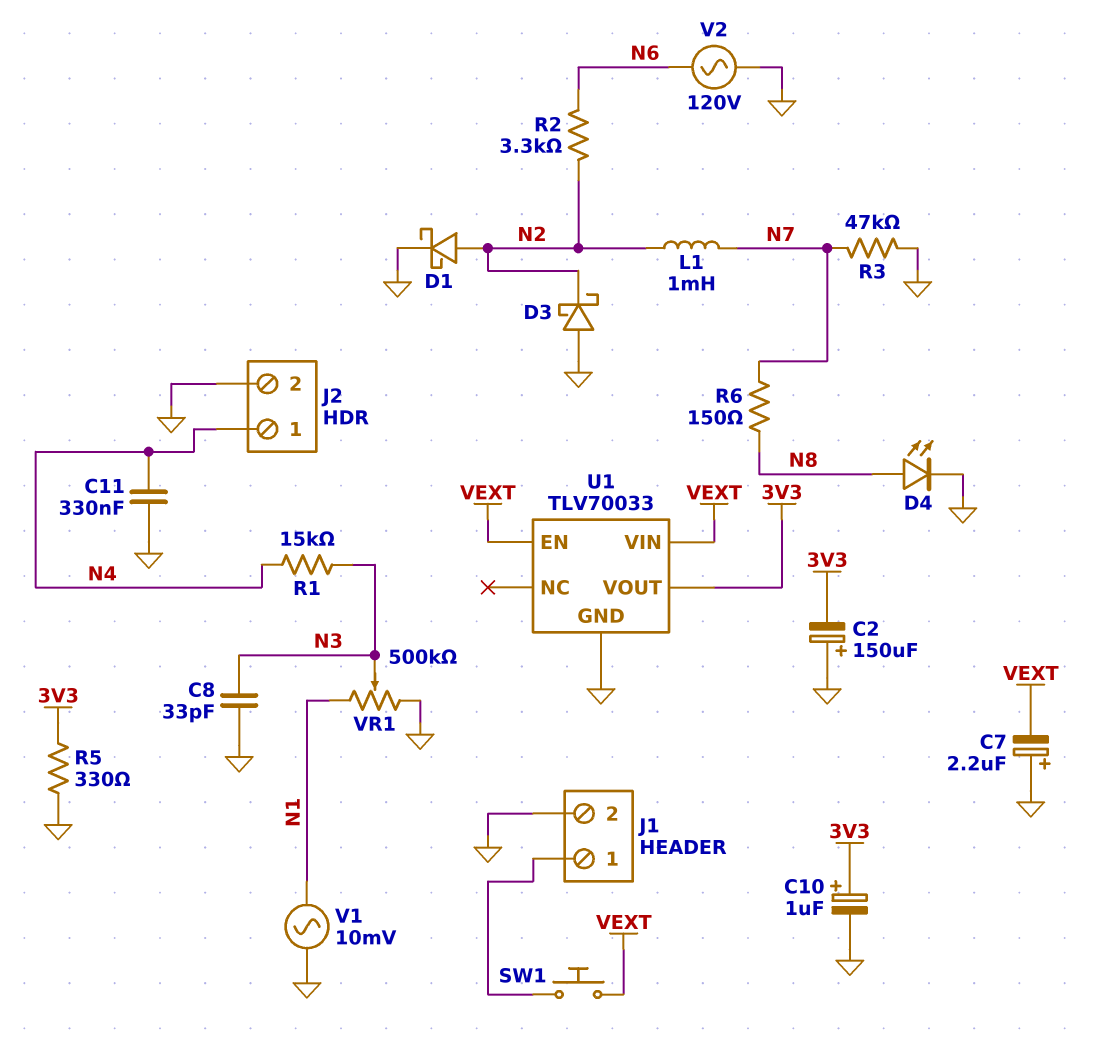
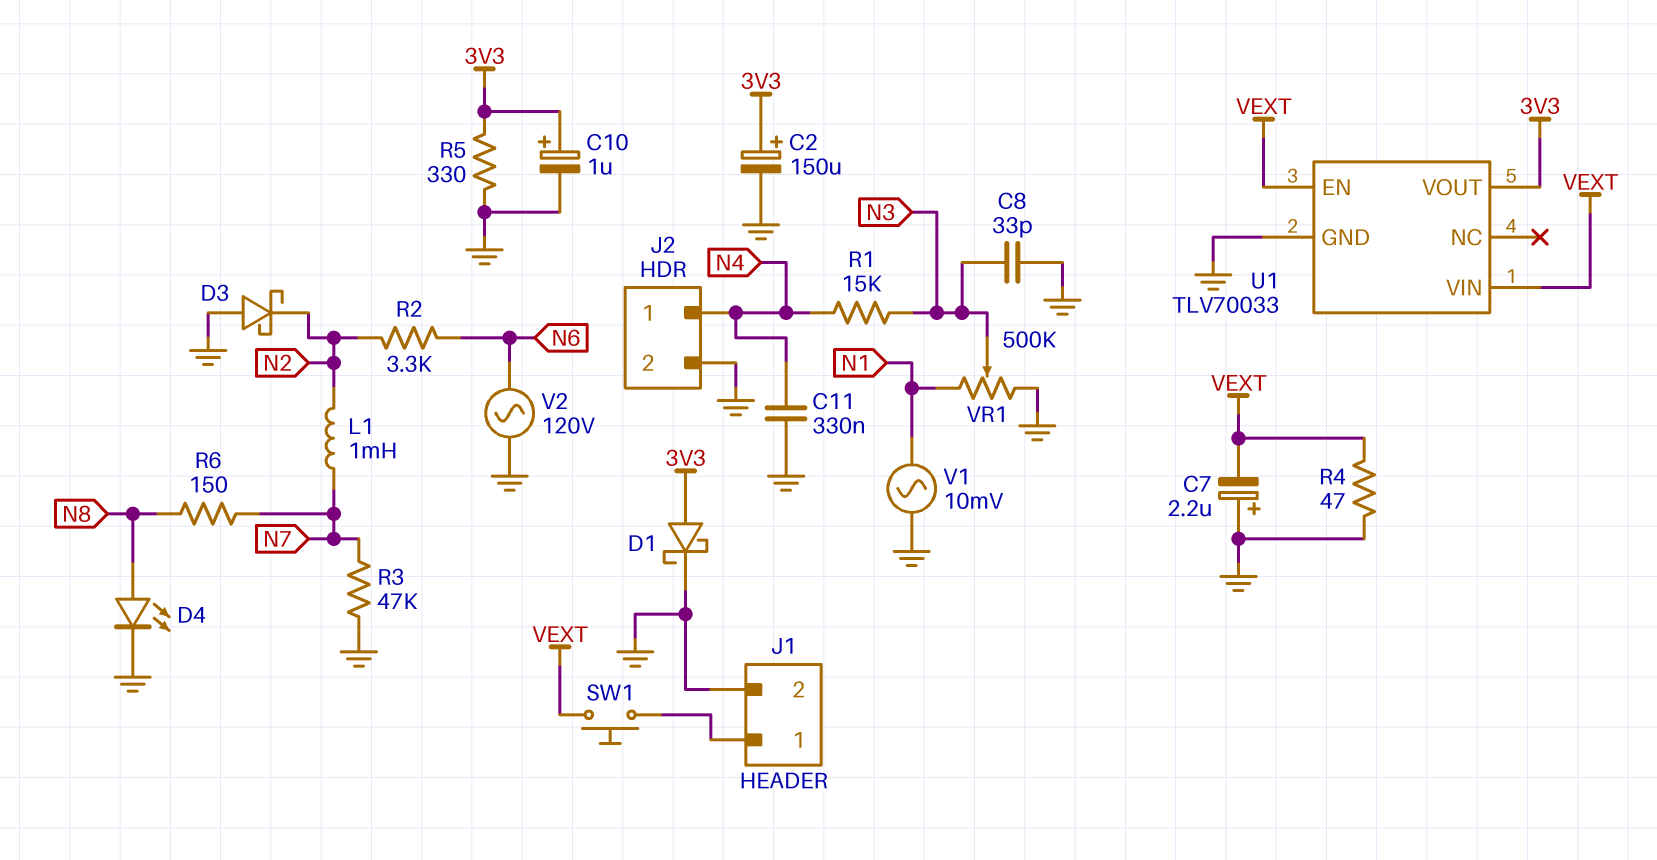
C2: 150uF (plus GND, minus 3V3) -> 150uF (plus 3V3, minus GND)
D1: schottky (A N2, K GND) -> schottky (A 3V3, K GND)
R4: none -> 47 (GND, VEXT)

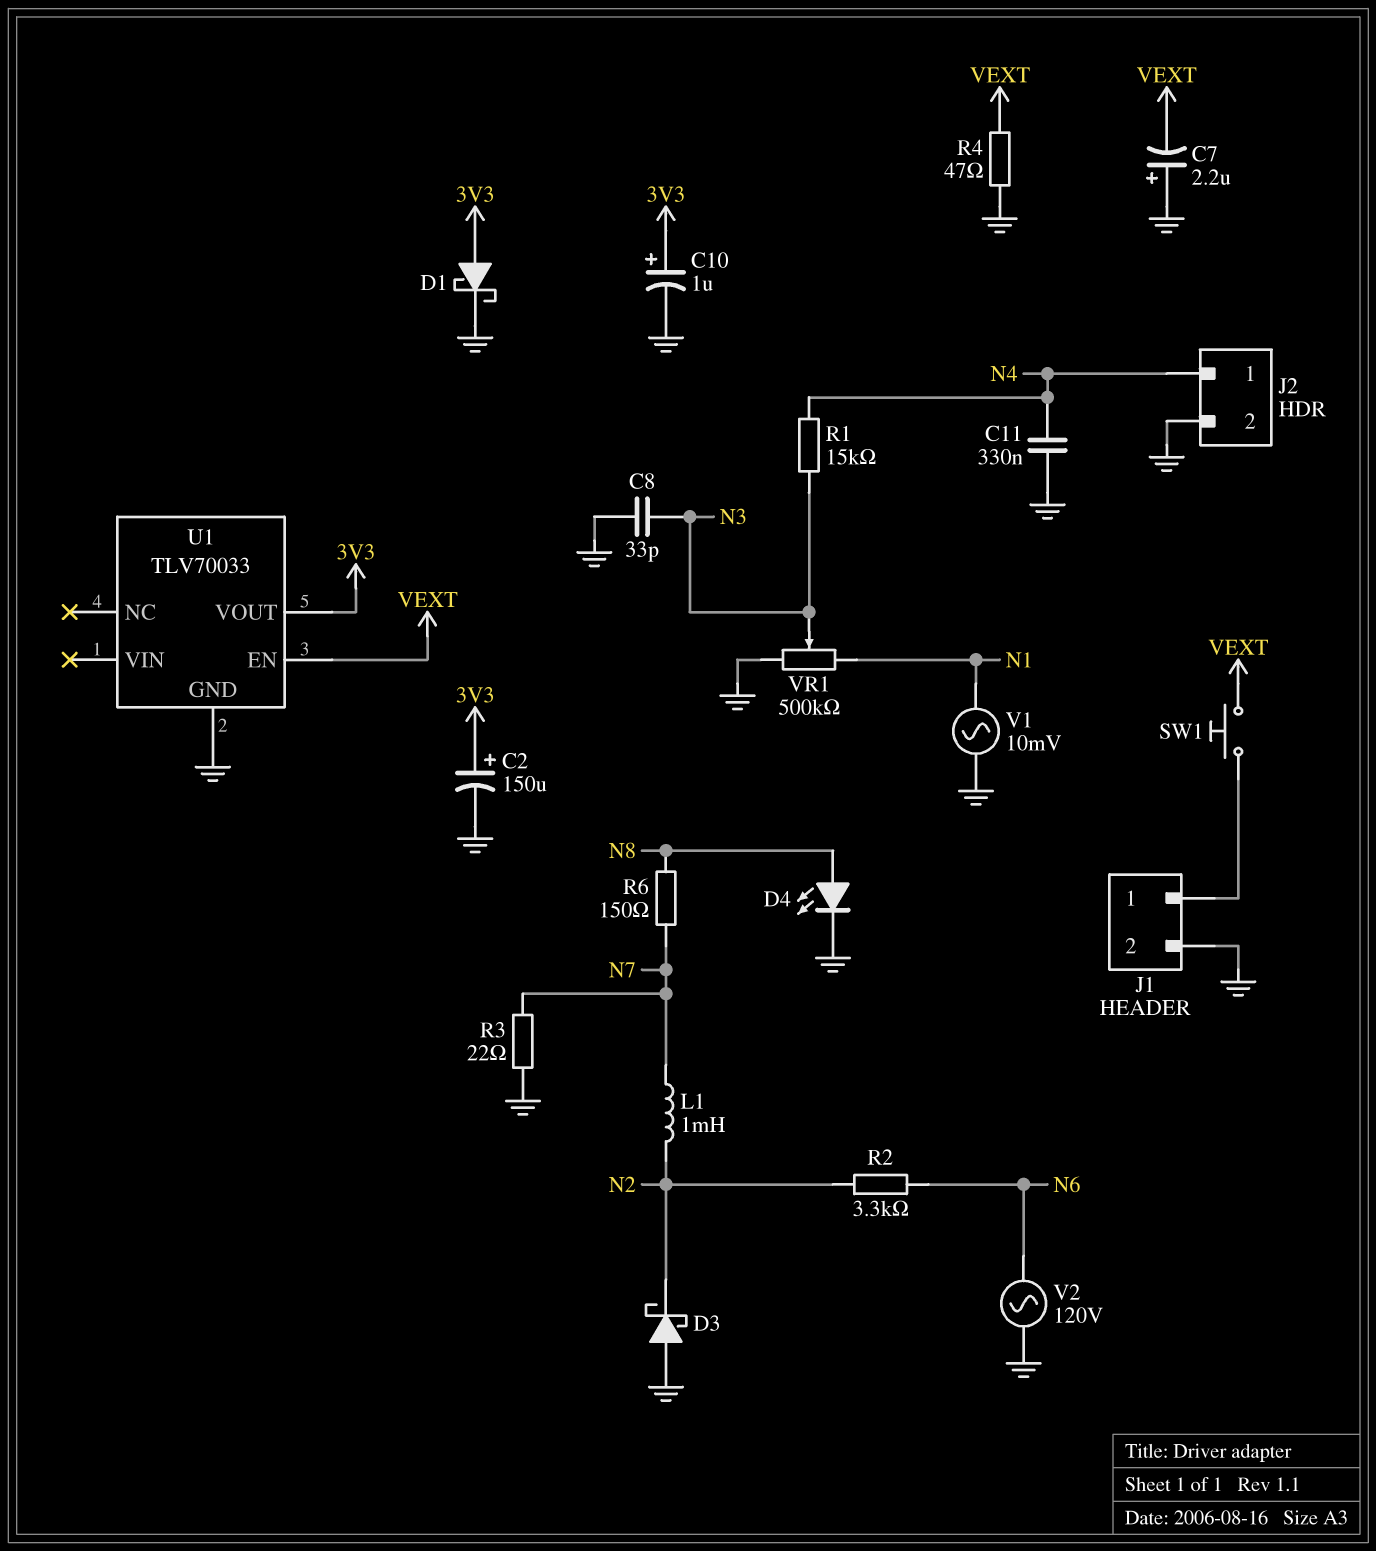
R3: 47k (GND, N7) -> 22 (GND, N7)
R5: 330 (3V3, GND) -> none
U1 pin VIN: VEXT -> none

